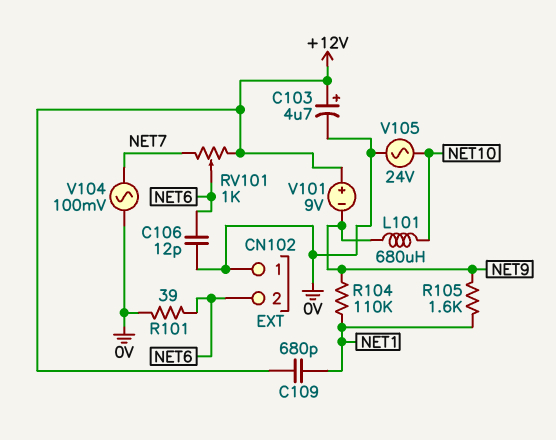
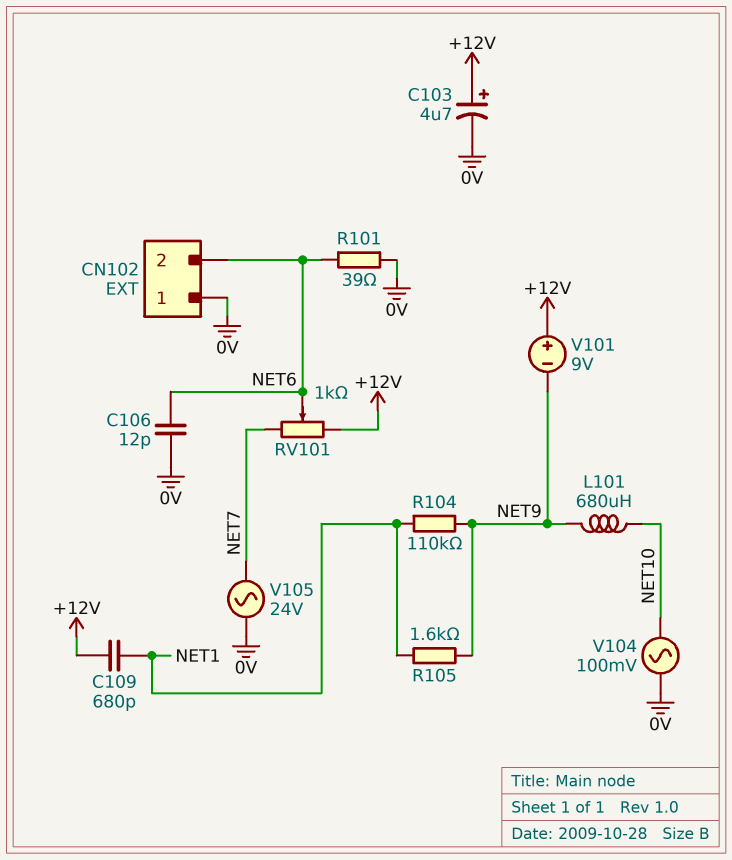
V104: AC 100mV (0V, NET7) -> AC 100mV (0V, NET10)
V105: AC 24V (0V, NET10) -> AC 24V (0V, NET7)

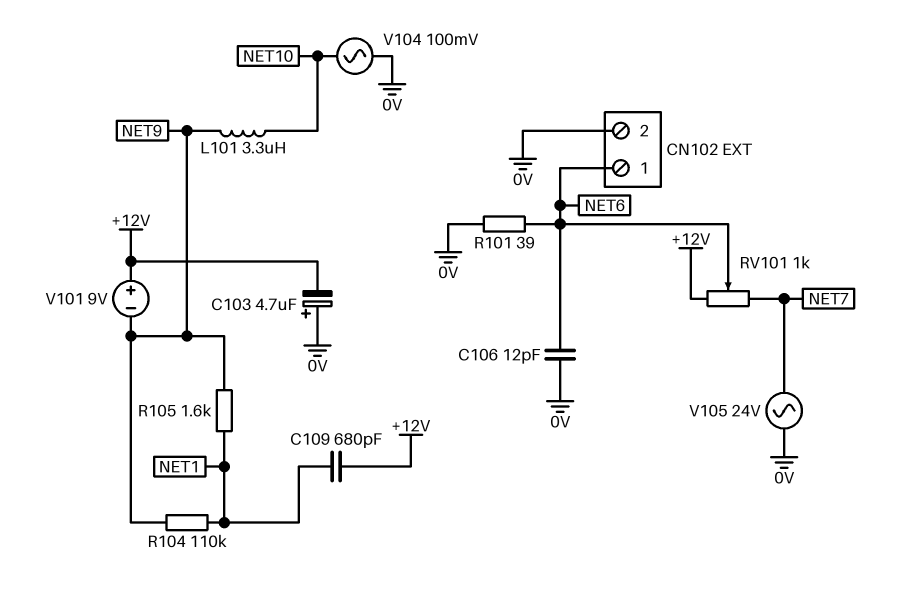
C103: 4.7uF (plus +12V, minus 0V) -> 4.7uF (plus 0V, minus +12V)
CN102 pin 1: 0V -> NET6
CN102 pin 2: NET6 -> 0V
L101: 680uH (NET9, NET10) -> 3.3uH (NET9, NET10)

